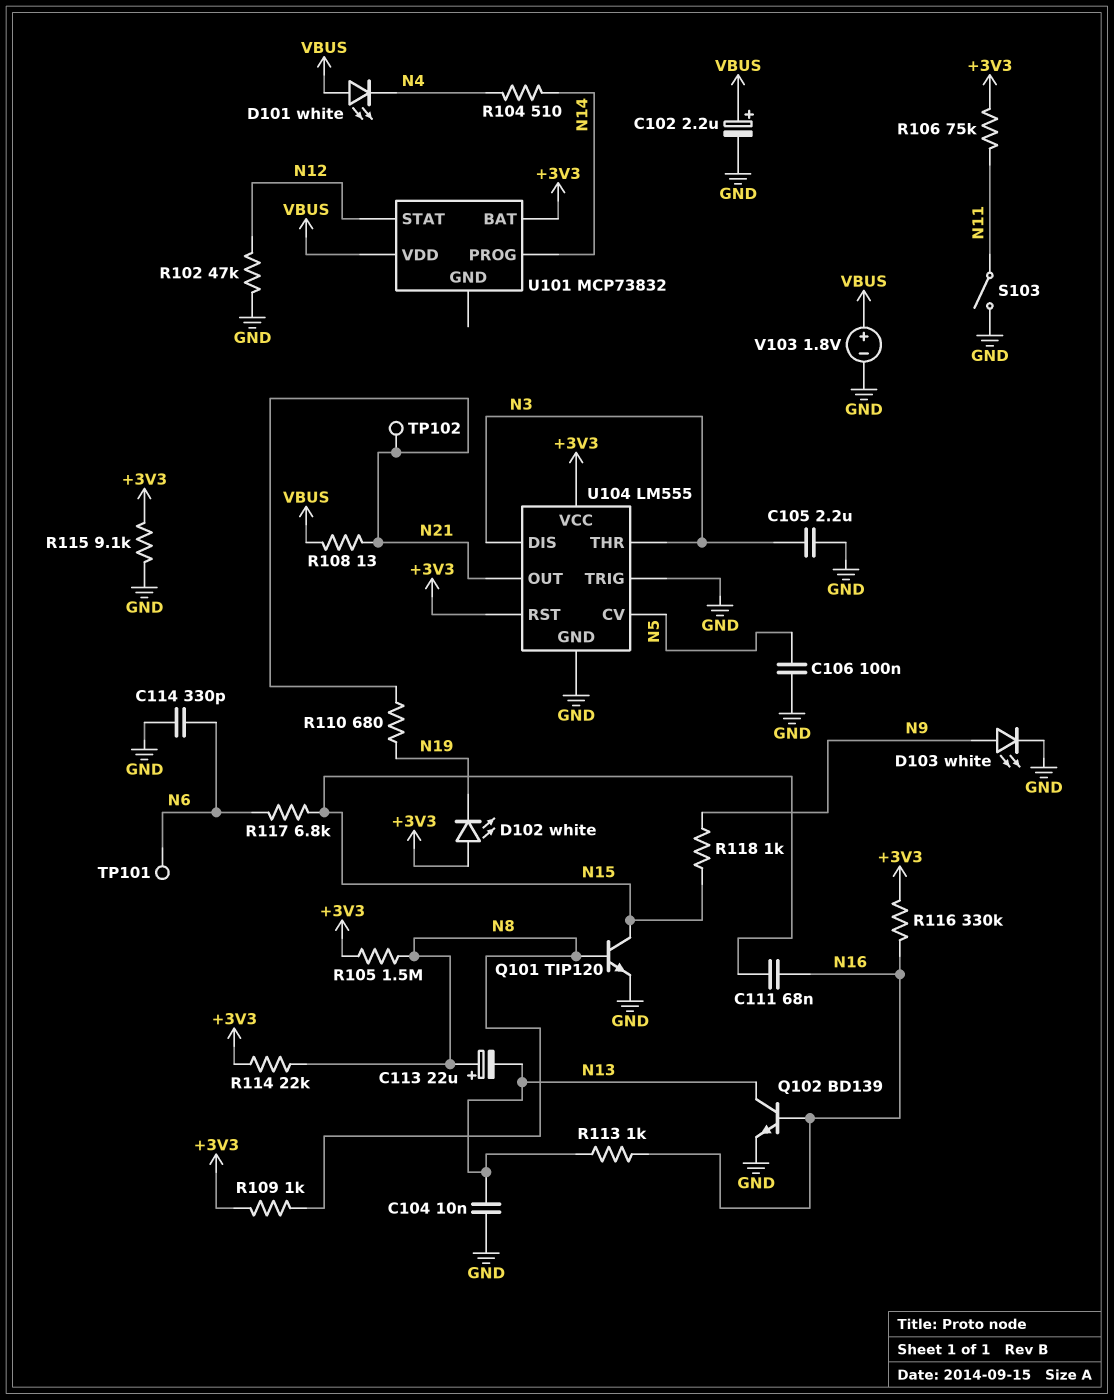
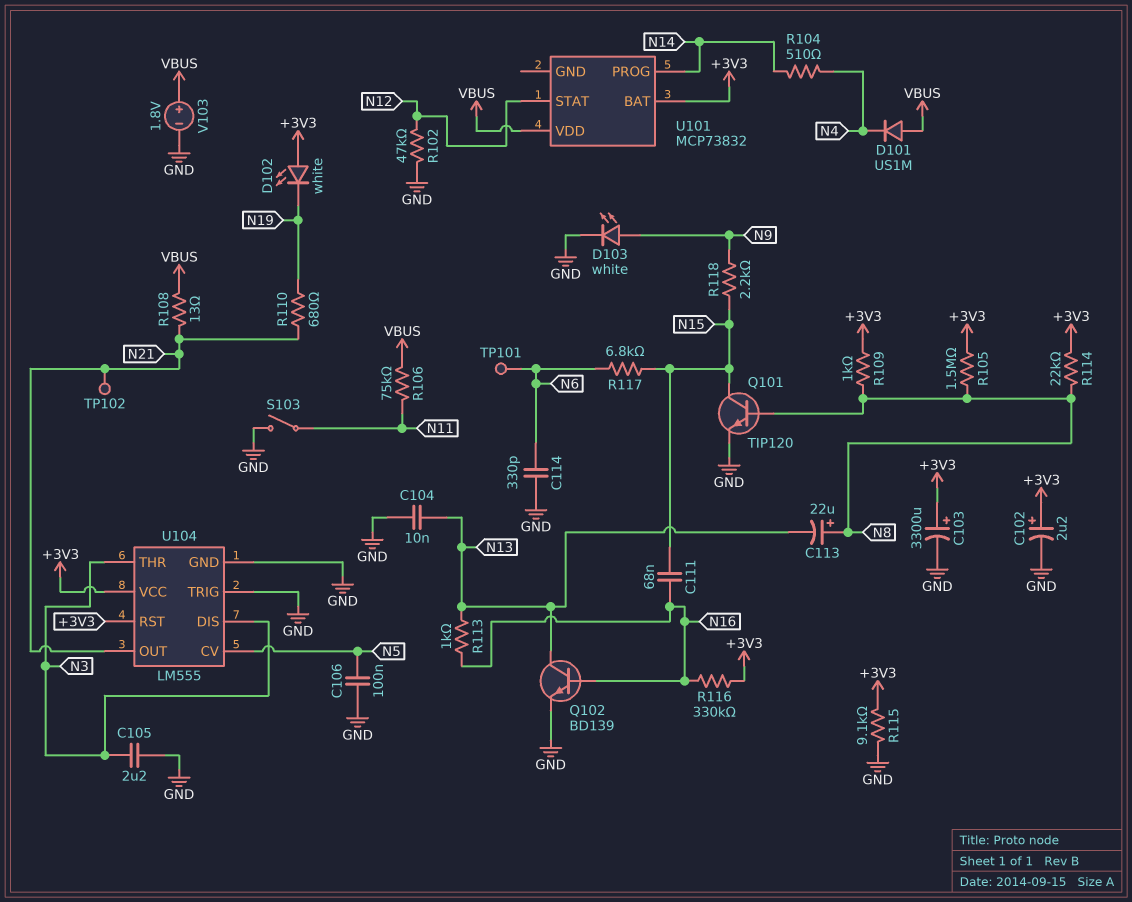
C102: 2.2uF (plus VBUS, minus GND) -> 2.2uF (plus +3V3, minus GND)
C103: none -> 3300uF (plus +3V3, minus GND)
D101: LED white (A VBUS, K N4) -> diode US1M (A VBUS, K N4)
R106: 75k (+3V3, N11) -> 75k (N11, VBUS)
R118: 1k (N9, N15) -> 2.2k (N9, N15)

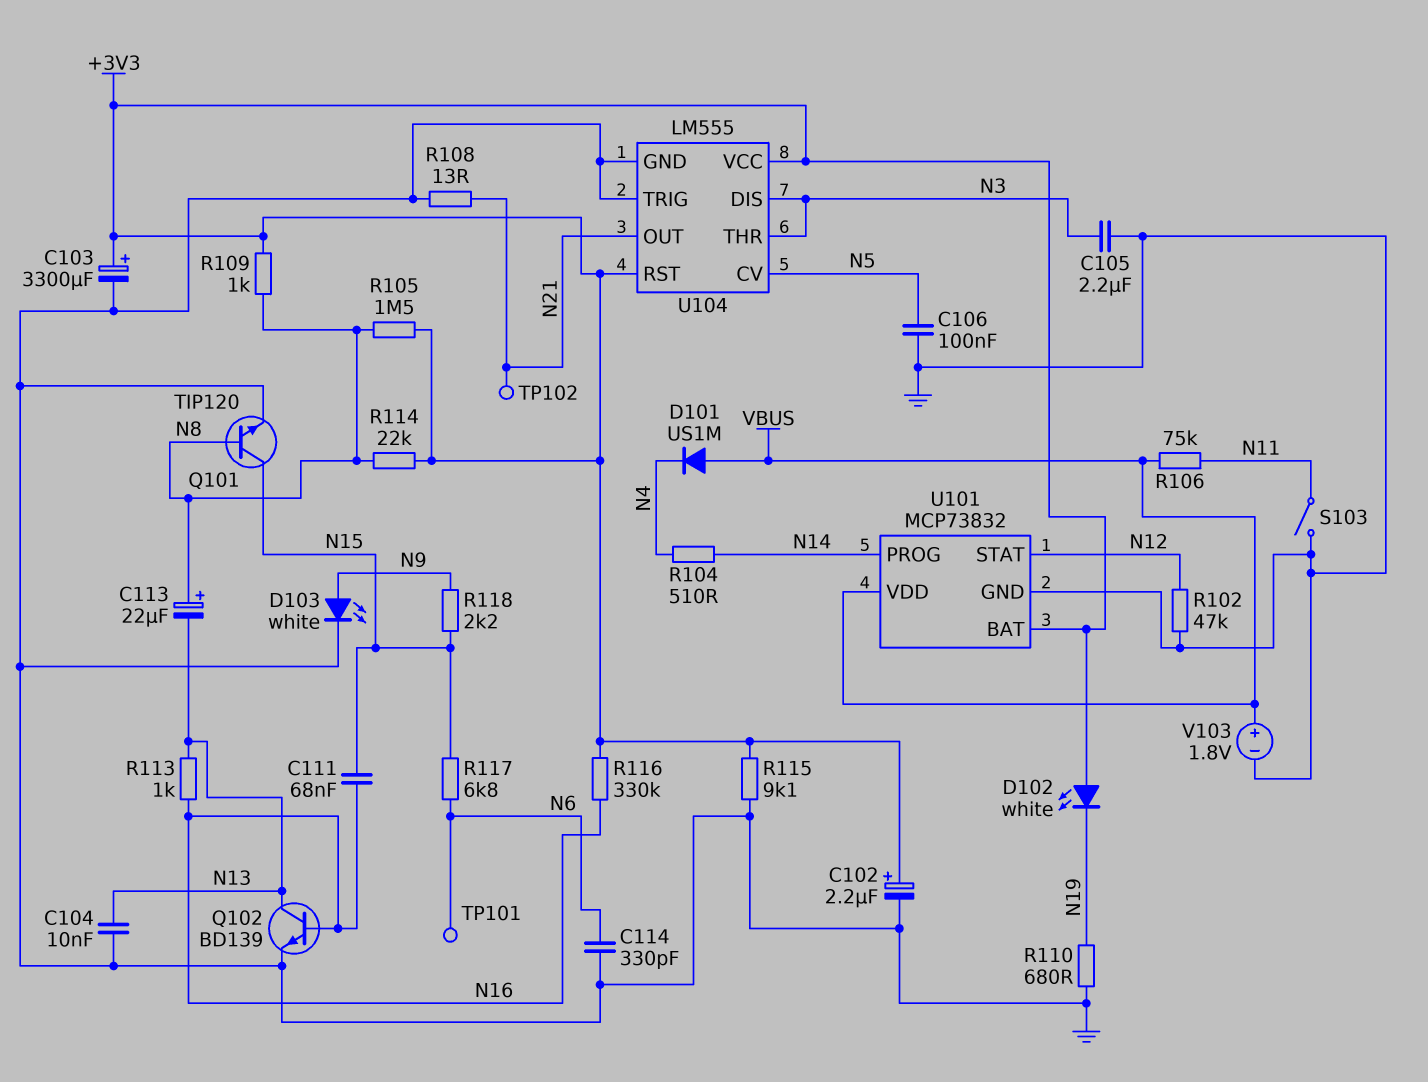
R108: 13 (N21, VBUS) -> 13 (GND, N21)
R110: 680 (N19, N21) -> 680 (GND, N19)
U101 pin GND: none -> GND

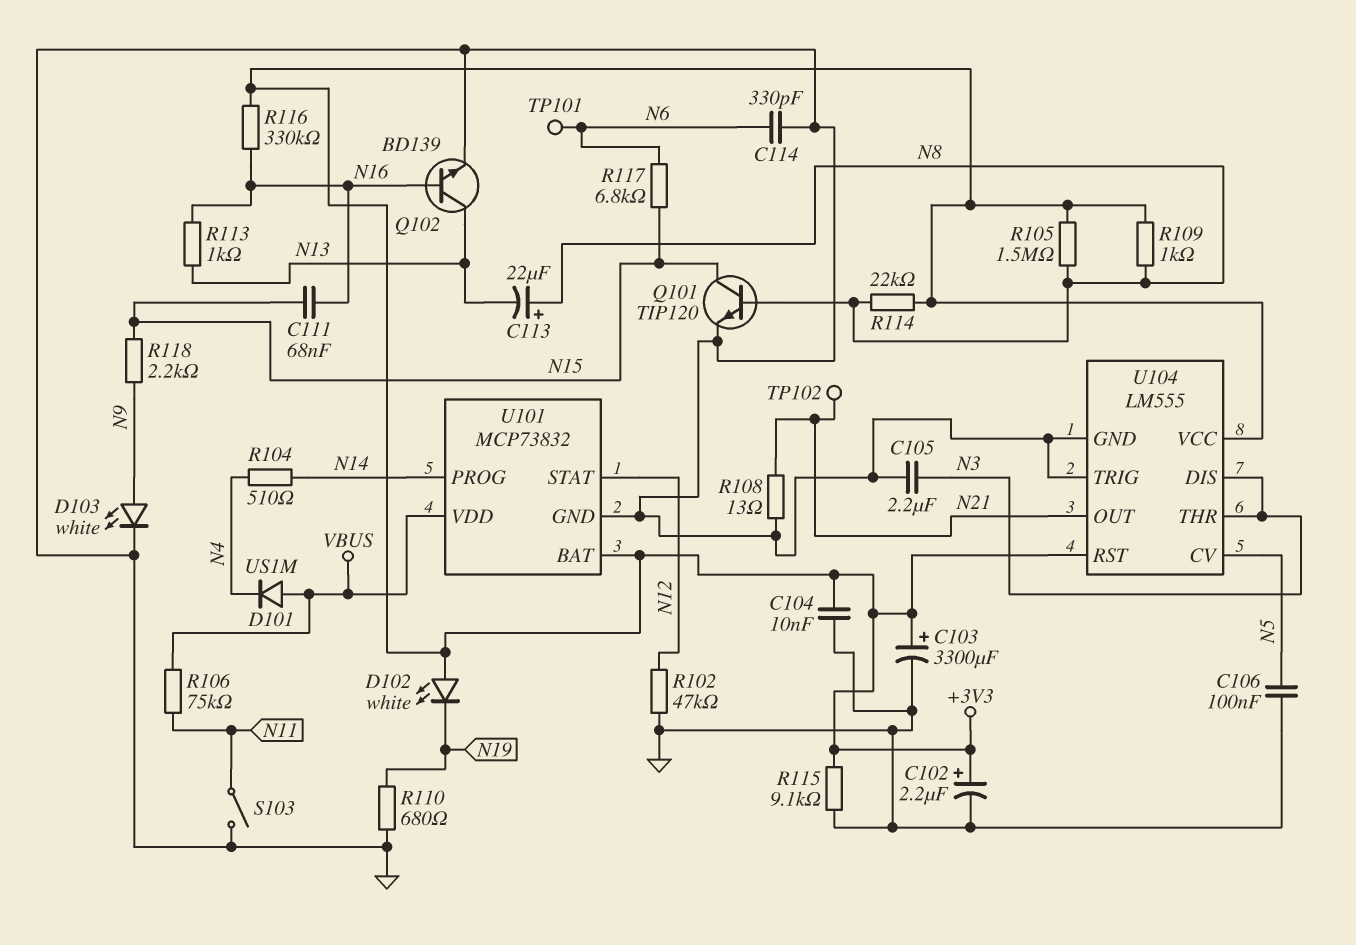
C104: 10nF (GND, N13) -> 10nF (+3V3, GND)
V103: 1.8V (plus VBUS, minus GND) -> none

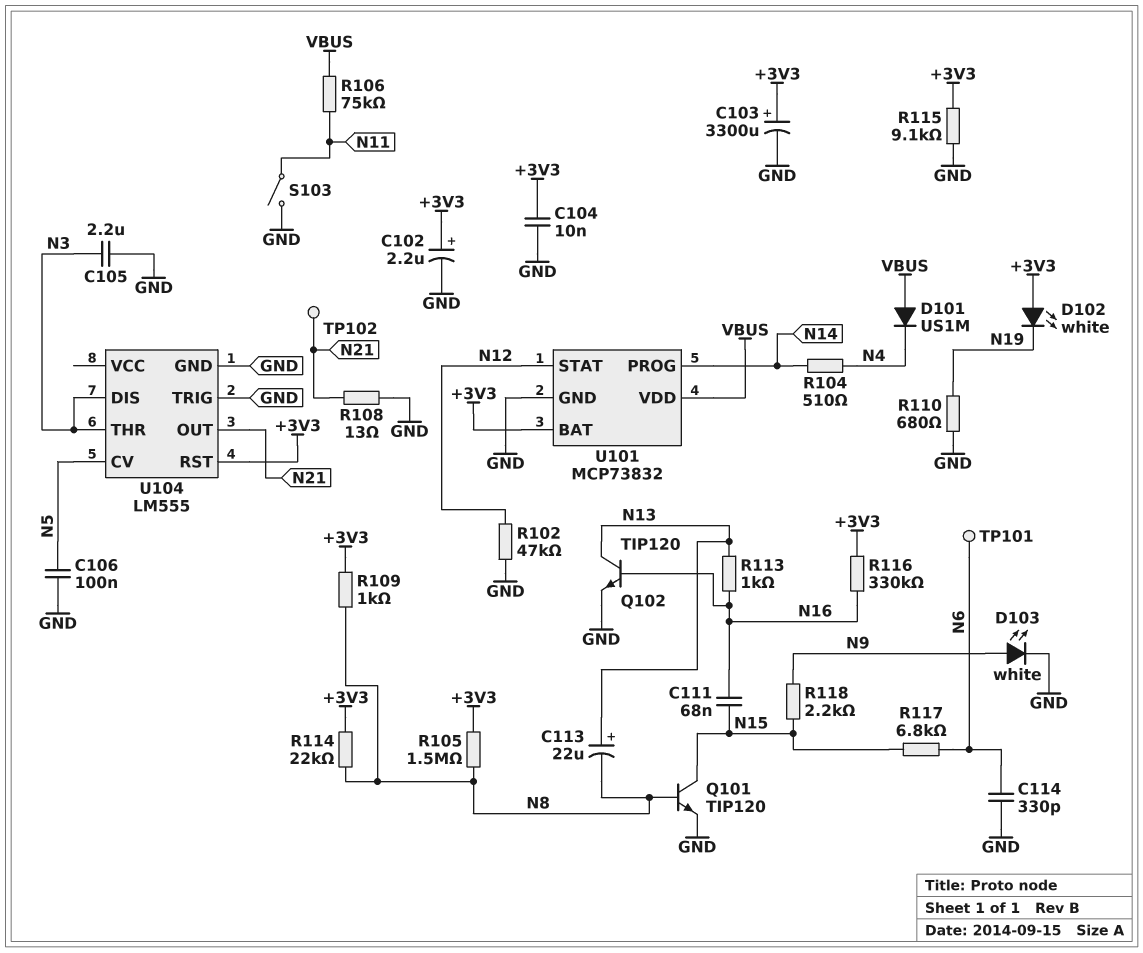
C113: 22uF (plus N8, minus N13) -> 22uF (plus N13, minus N8)
Q102: NPN BD139 (B N16, C N13, E GND) -> NPN TIP120 (B N16, C N13, E GND)
U104 pin VCC: +3V3 -> none

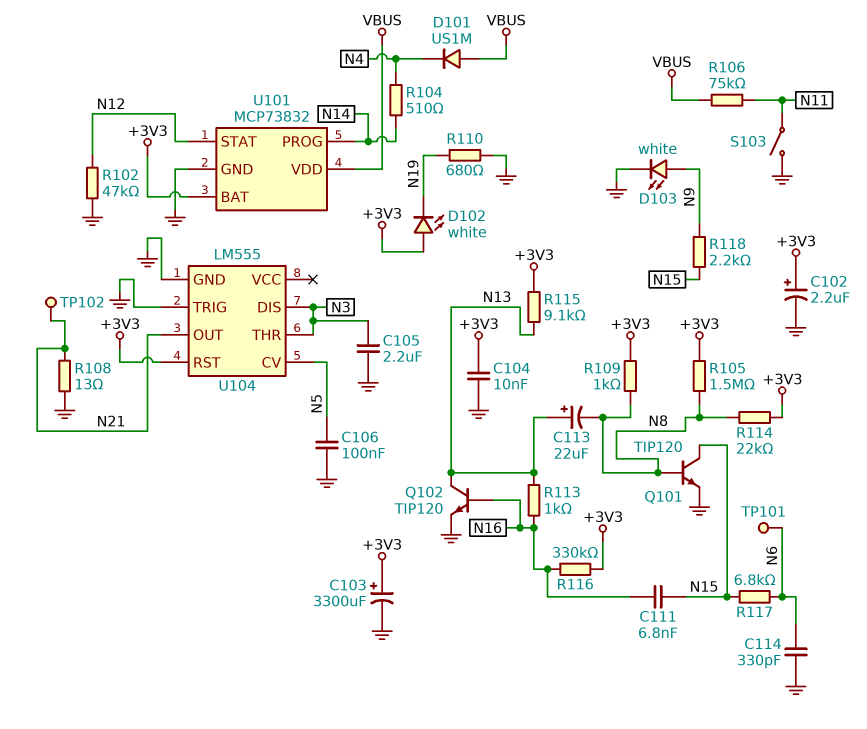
C111: 68nF (N15, N16) -> 6.8nF (N15, N16)
R115: 9.1k (+3V3, GND) -> 9.1k (+3V3, N13)

